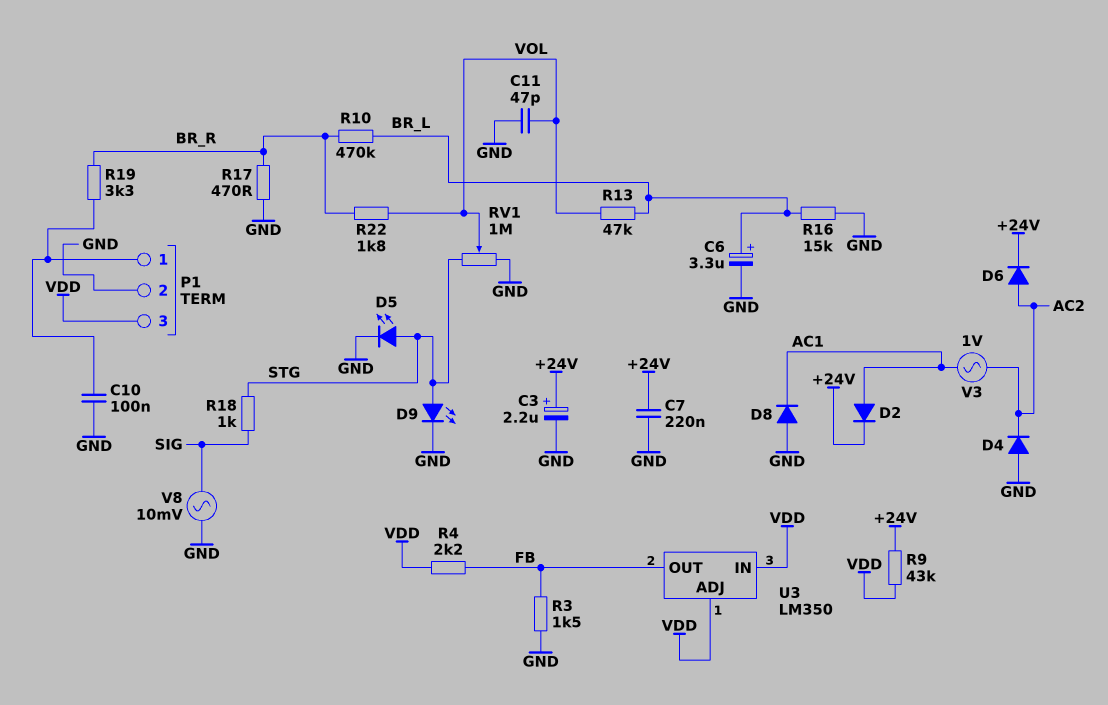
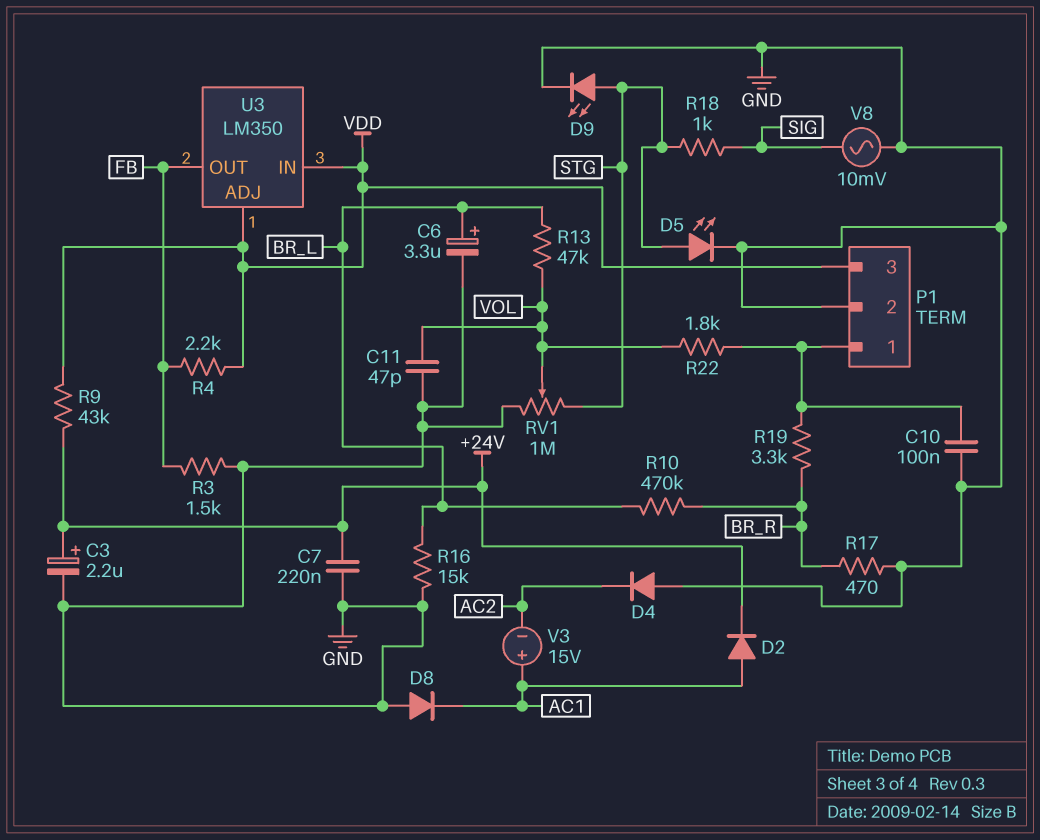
D6: diode (A AC2, K +24V) -> none
R22: 1.8k (BR_R, VOL) -> 1.8k (P1/1, VOL)
V3: AC 1V (AC1, AC2) -> 15V (plus AC1, minus AC2)

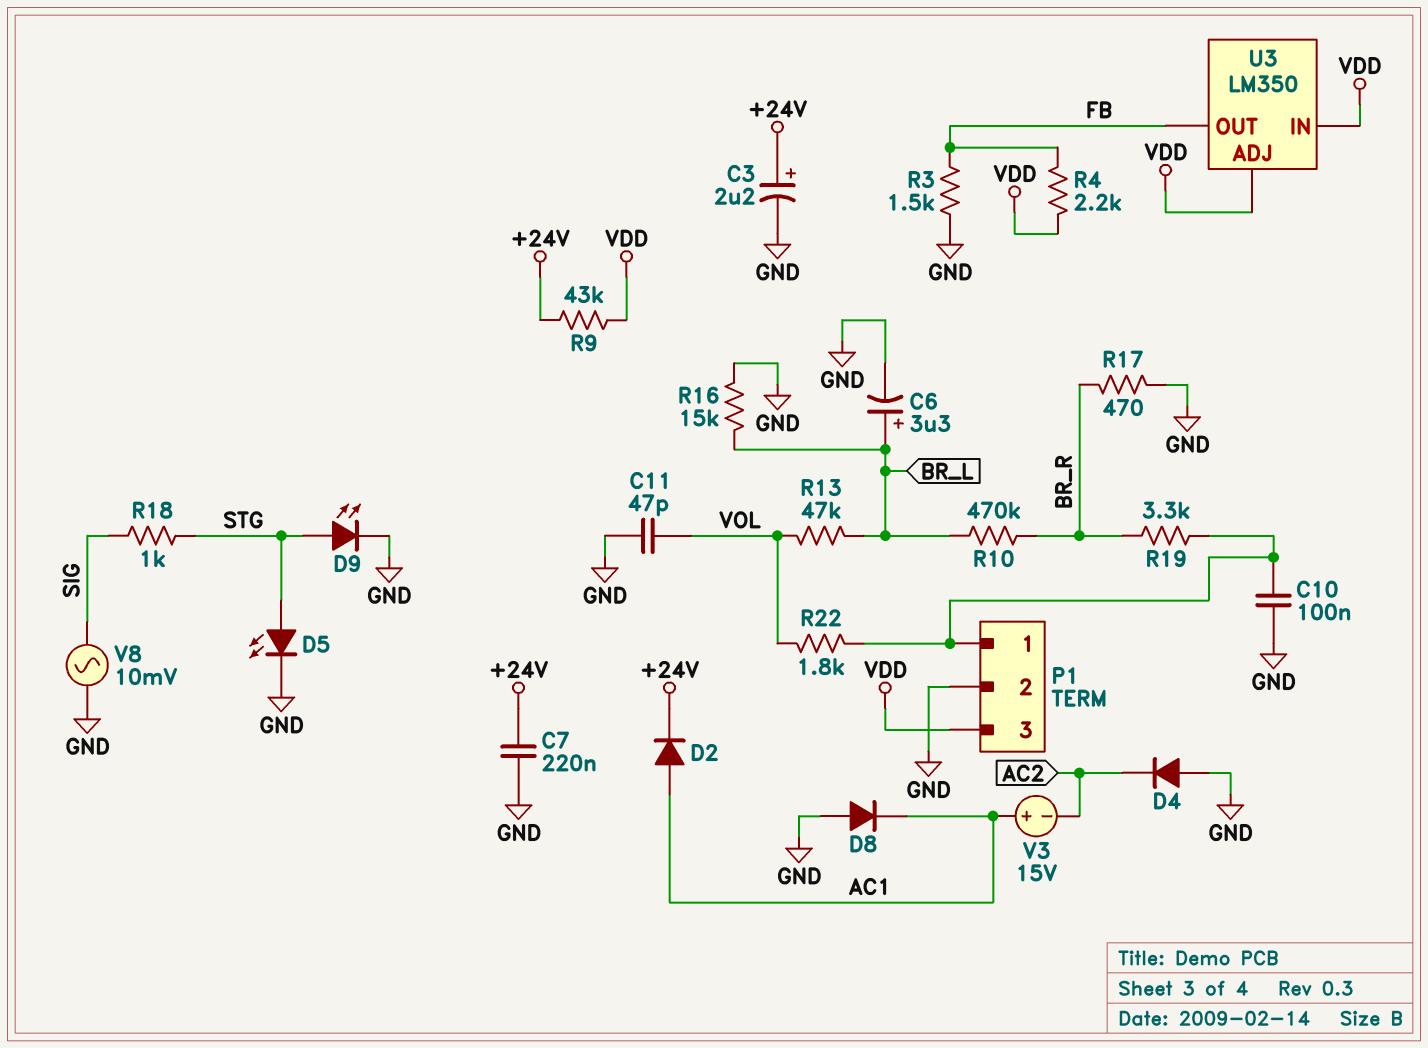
RV1: 1M (GND, STG, wiper VOL) -> none

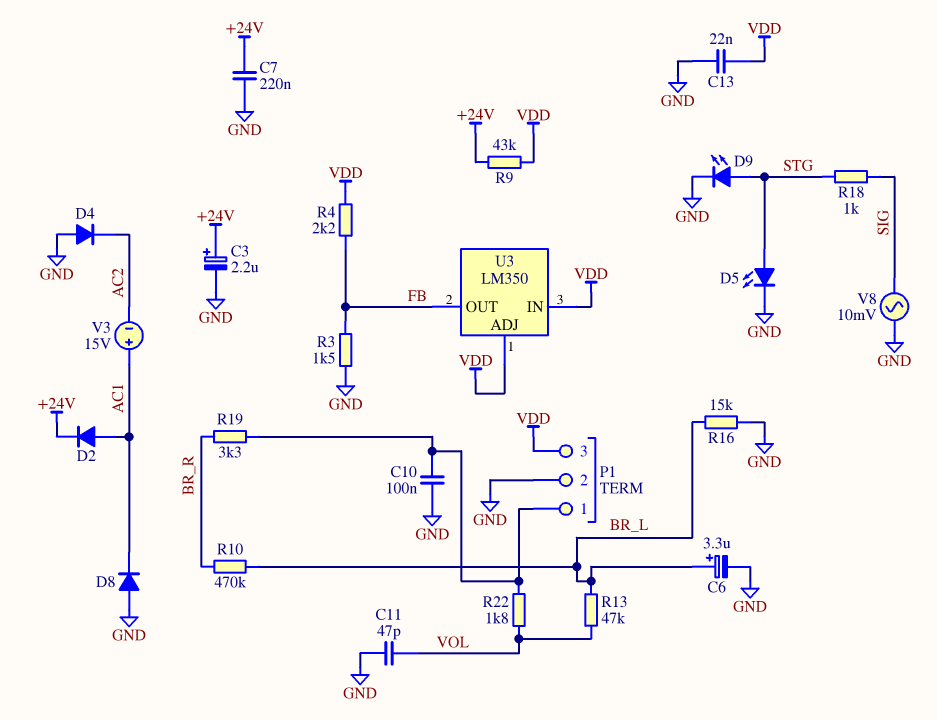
C13: none -> 22nF (GND, VDD)
R17: 470 (BR_R, GND) -> none

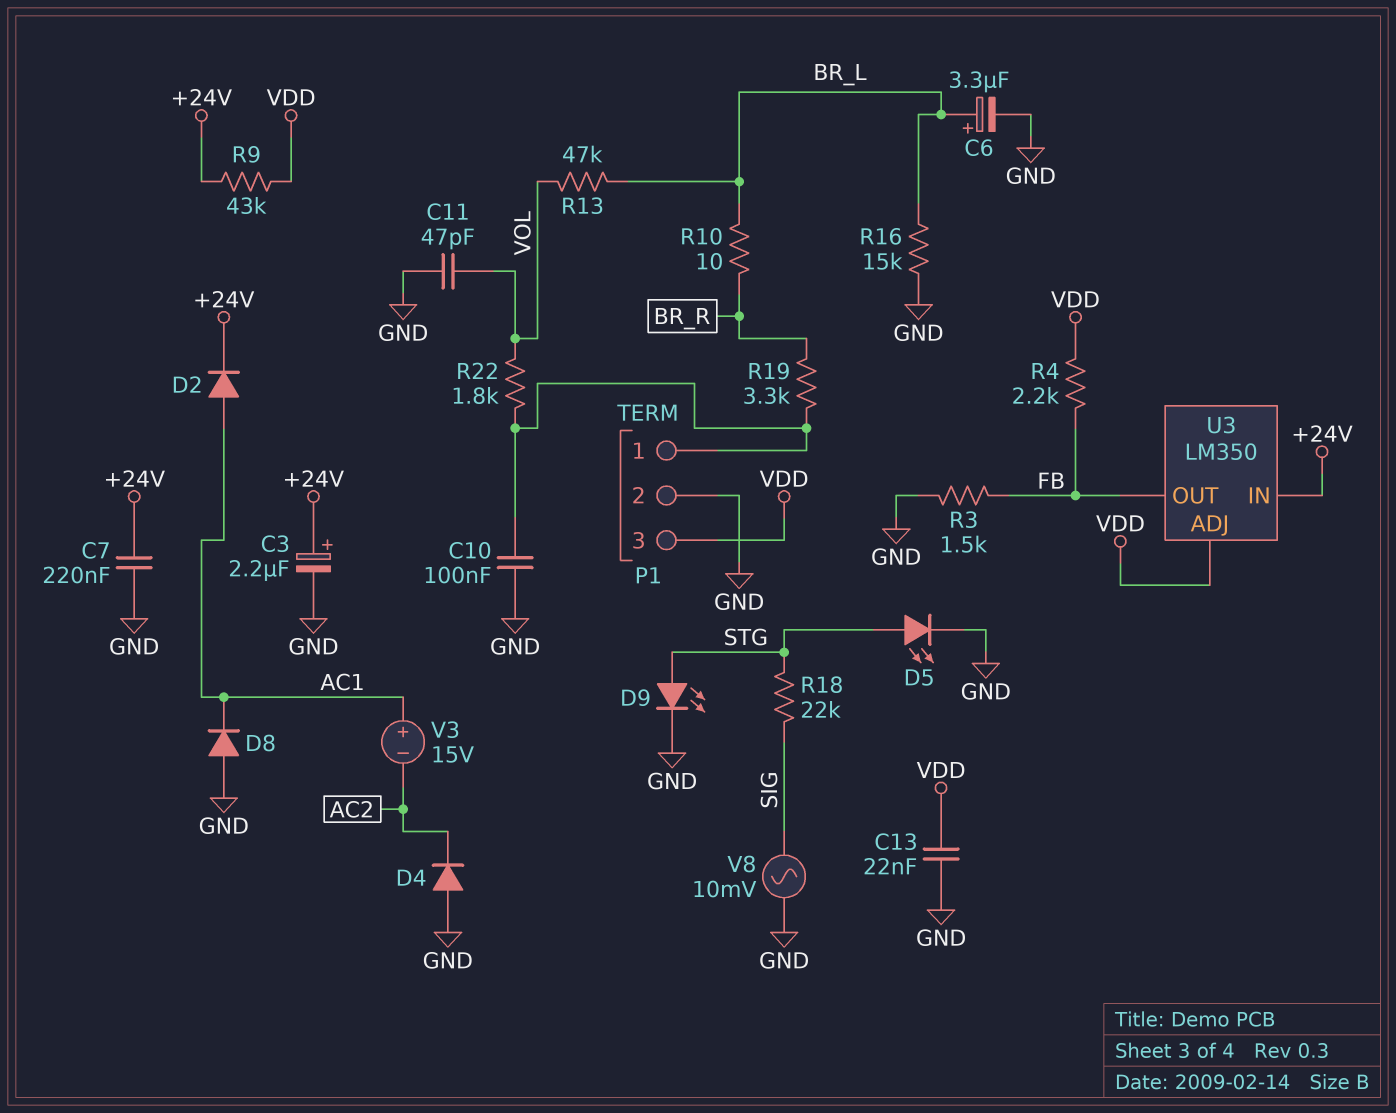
R10: 470k (BR_L, BR_R) -> 10 (BR_L, BR_R)
R18: 1k (SIG, STG) -> 22k (SIG, STG)
U3 pin IN: VDD -> +24V

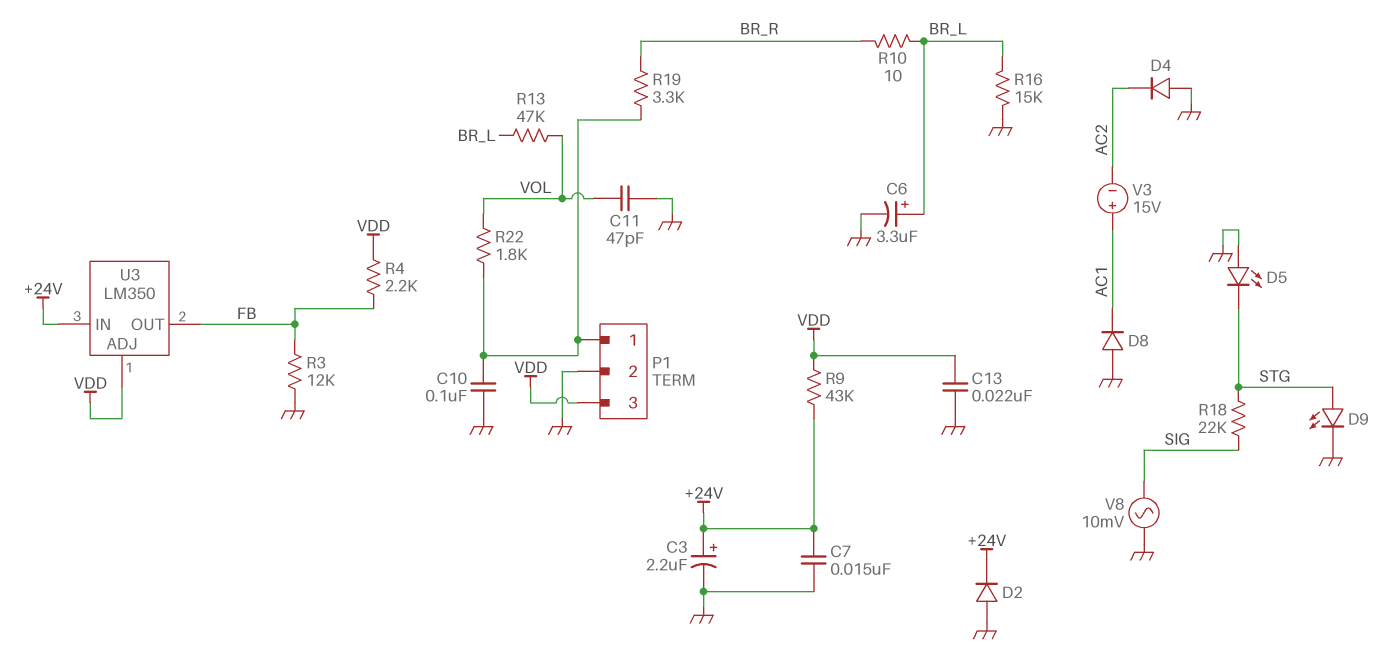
C7: 220nF (+24V, GND) -> 15nF (+24V, GND)
D2: diode (A AC1, K +24V) -> diode (A GND, K +24V)
D5: LED (A STG, K GND) -> LED (A GND, K STG)
R3: 1.5k (FB, GND) -> 12k (FB, GND)

